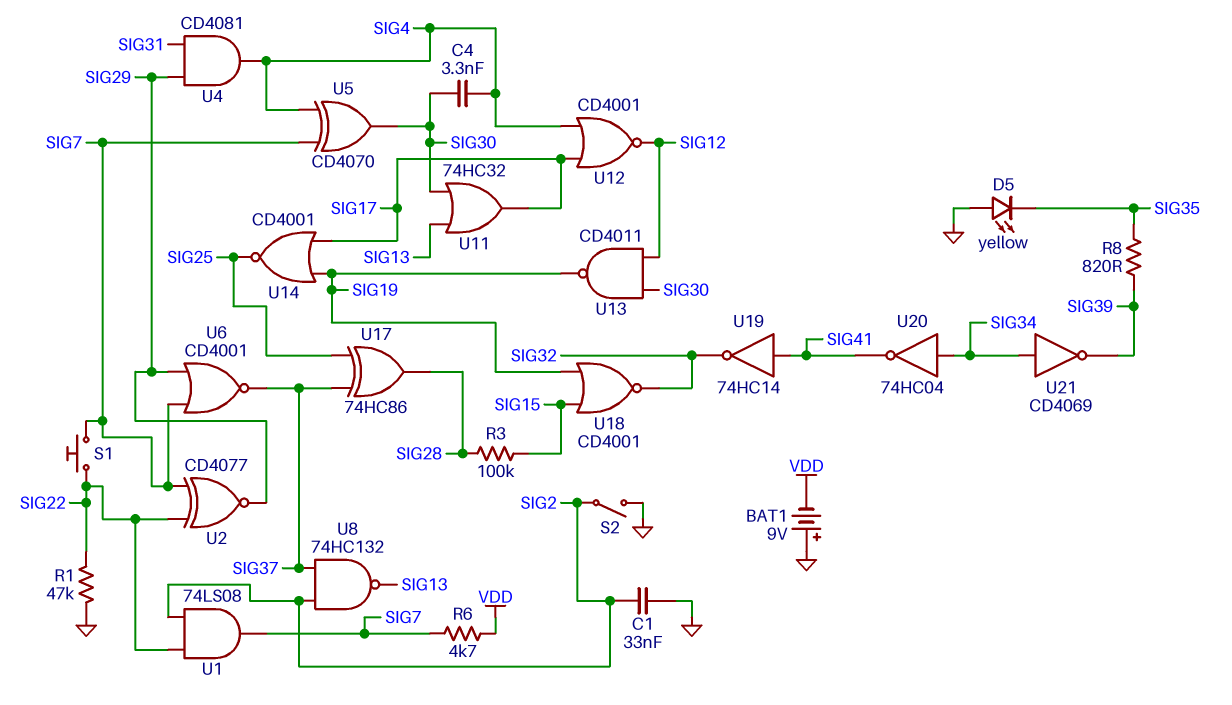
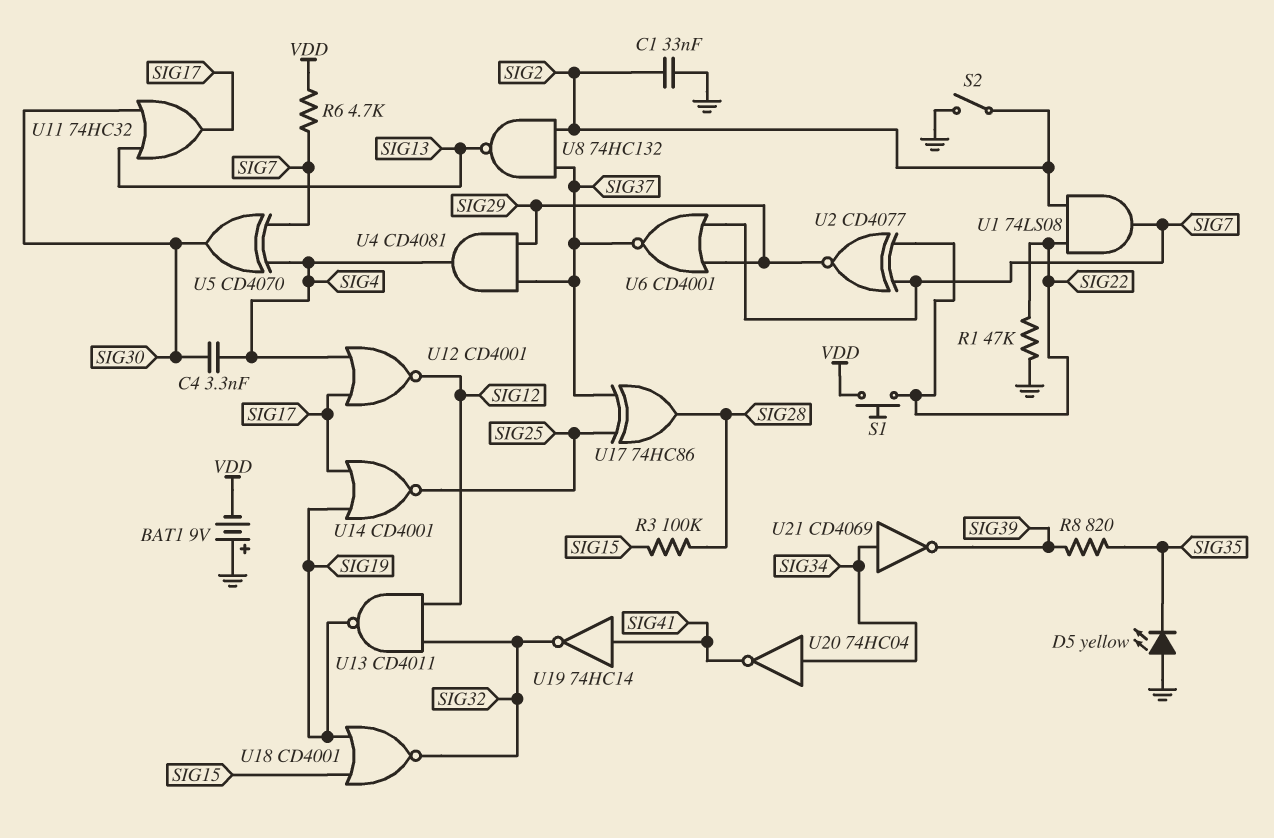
S1: button (SIG7, SIG22) -> button (SIG22, VDD)
U4: AND CD4081 (in SIG29, in SIG31, out SIG4) -> AND CD4081 (in SIG29, in SIG37, out SIG4)
U13: NAND CD4011 (in SIG12, in SIG30, out SIG19) -> NAND CD4011 (in SIG12, in SIG32, out SIG19)

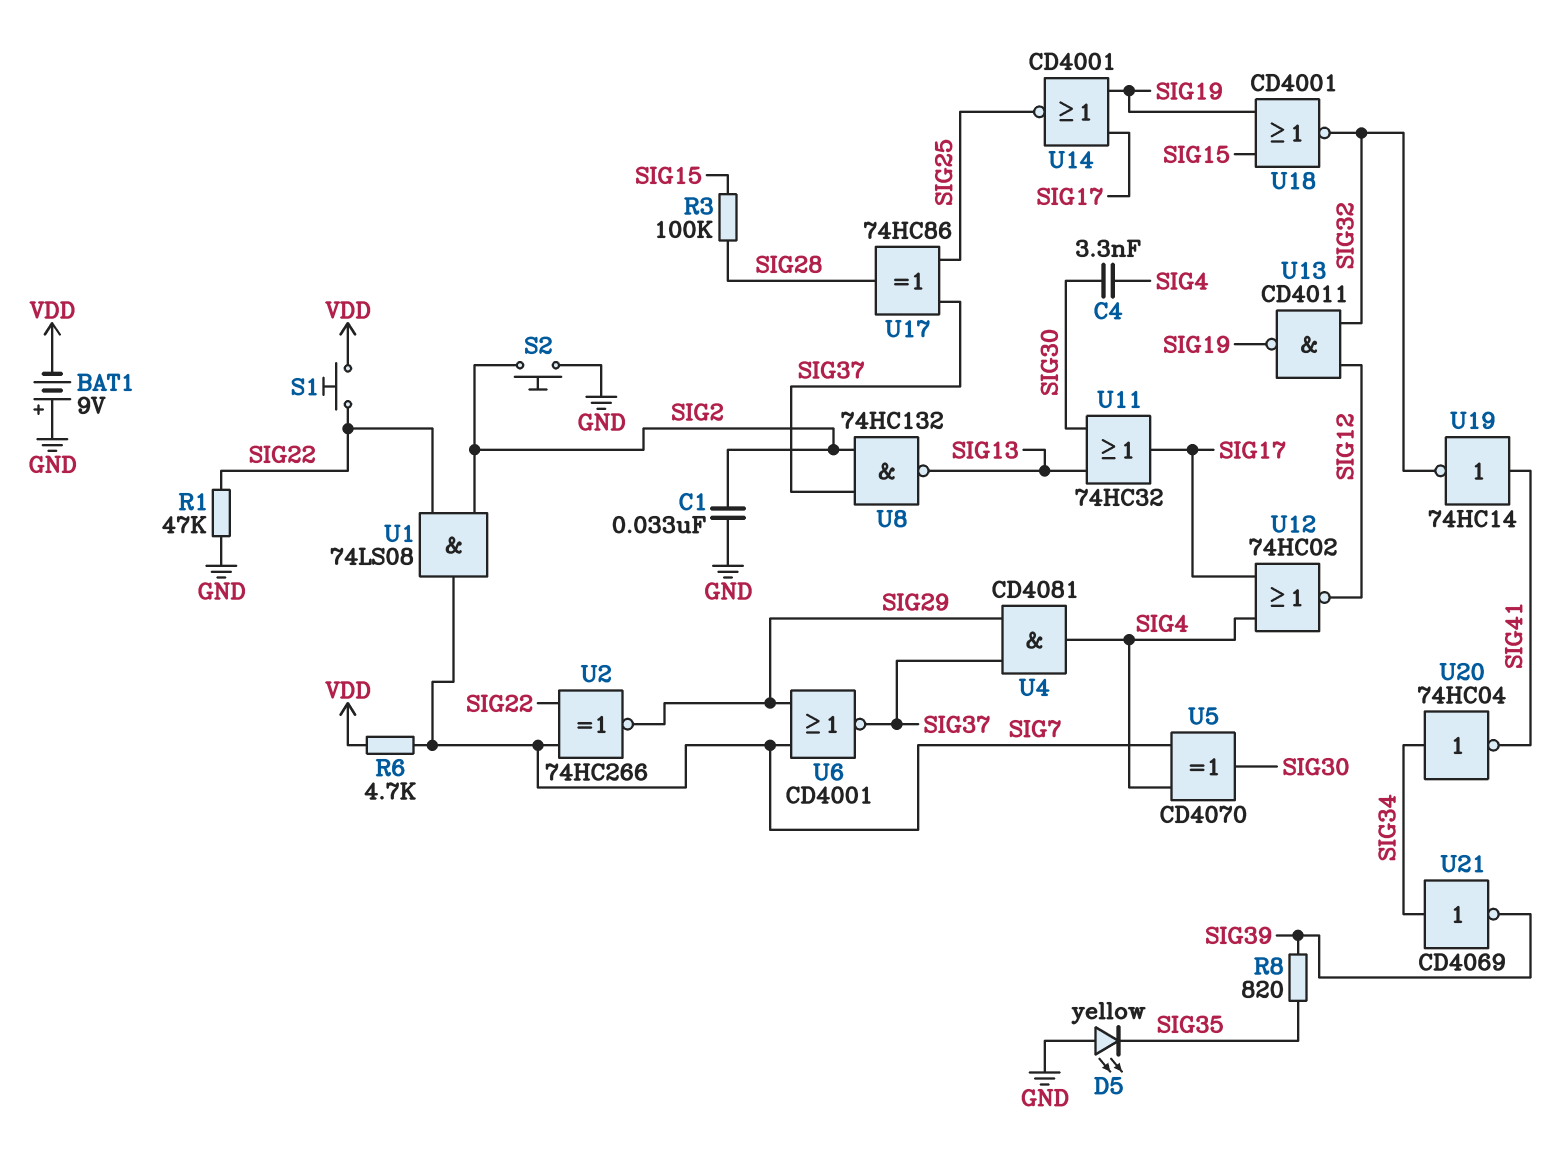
S2: switch (GND, SIG2) -> button (GND, SIG2)
U2: XNOR CD4077 (in SIG7, in SIG22, out SIG29) -> XNOR 74HC266 (in SIG7, in SIG22, out SIG29)
U12: NOR CD4001 (in SIG4, in SIG17, out SIG12) -> NOR 74HC02 (in SIG4, in SIG17, out SIG12)

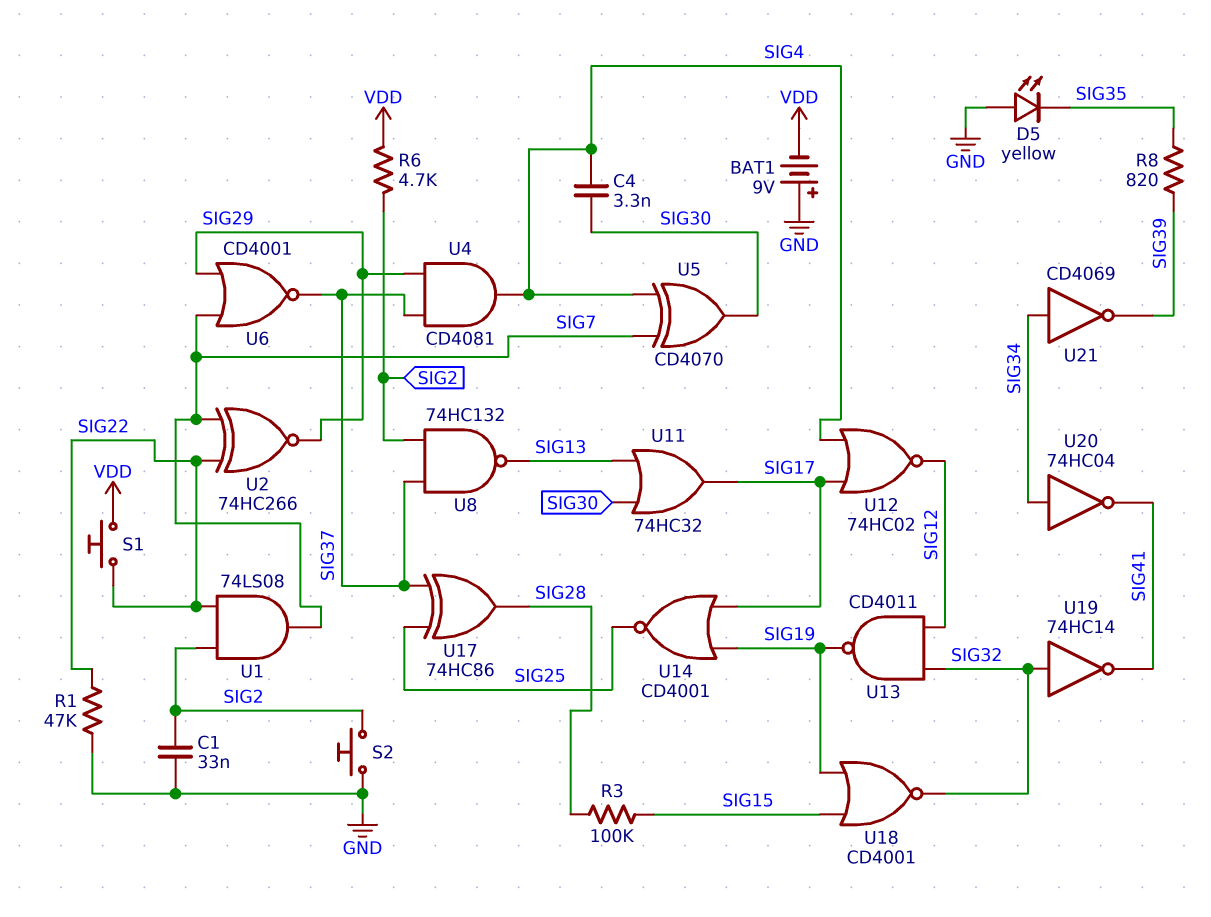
R6: 4.7k (SIG7, VDD) -> 4.7k (SIG2, VDD)
U19: NOT 74HC14 (in SIG41, out SIG32) -> NOT 74HC14 (in SIG32, out SIG41)

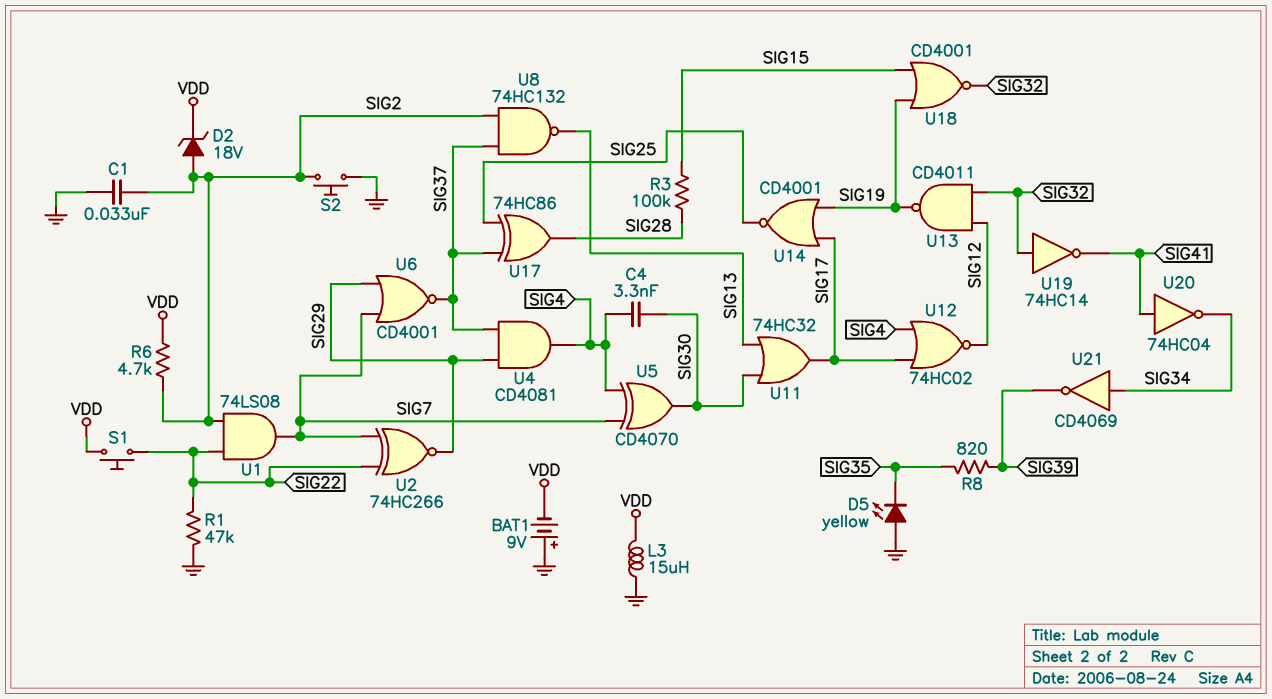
D2: none -> zener 18V (A SIG2, K VDD)
L3: none -> 15uH (GND, VDD)
U20: NOT 74HC04 (in SIG34, out SIG41) -> NOT 74HC04 (in SIG41, out SIG34)

